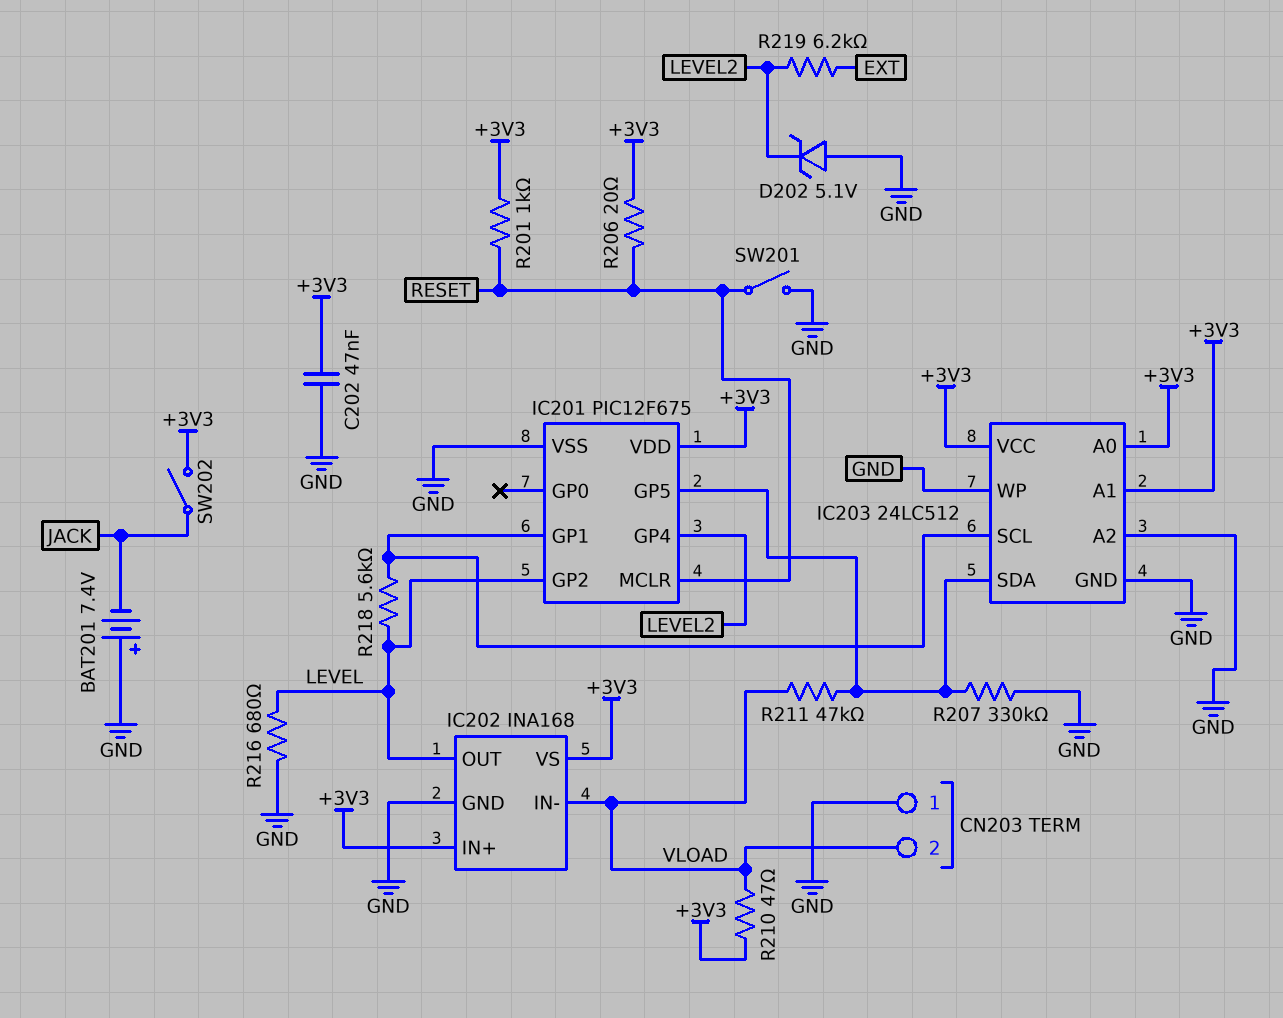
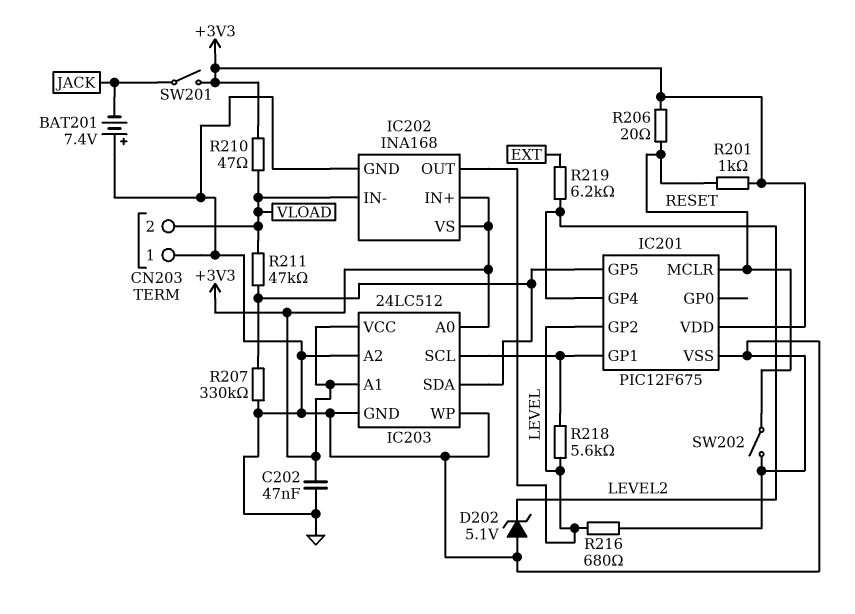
SW201: switch (GND, RESET) -> switch (+3V3, JACK)
SW202: switch (+3V3, JACK) -> switch (GND, RESET)

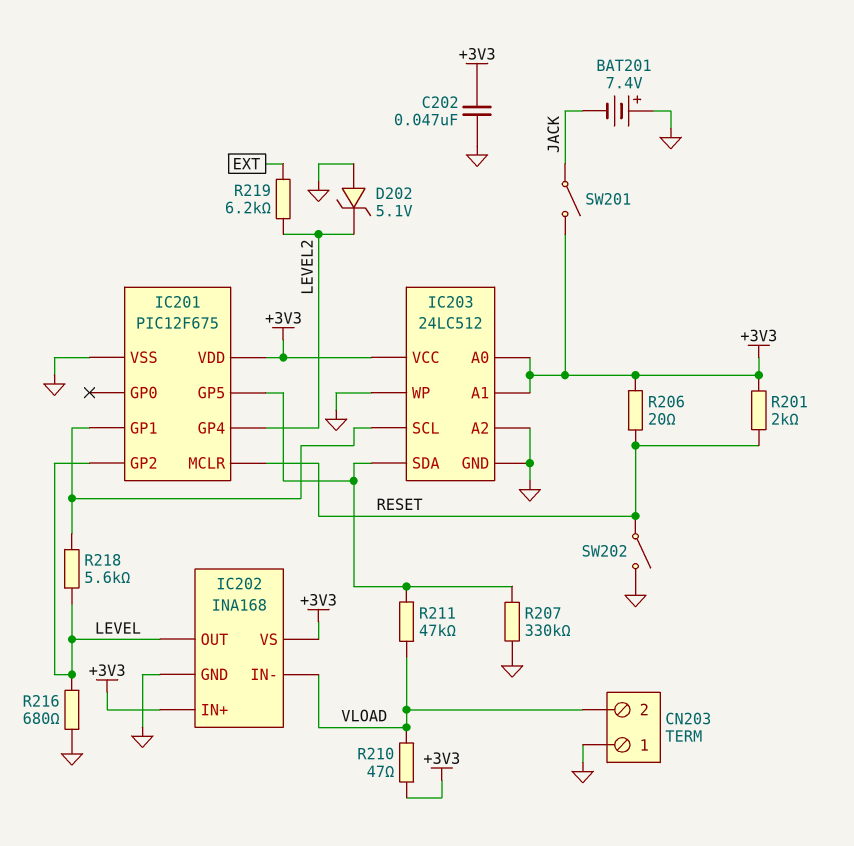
R201: 1k (+3V3, RESET) -> 2k (+3V3, RESET)

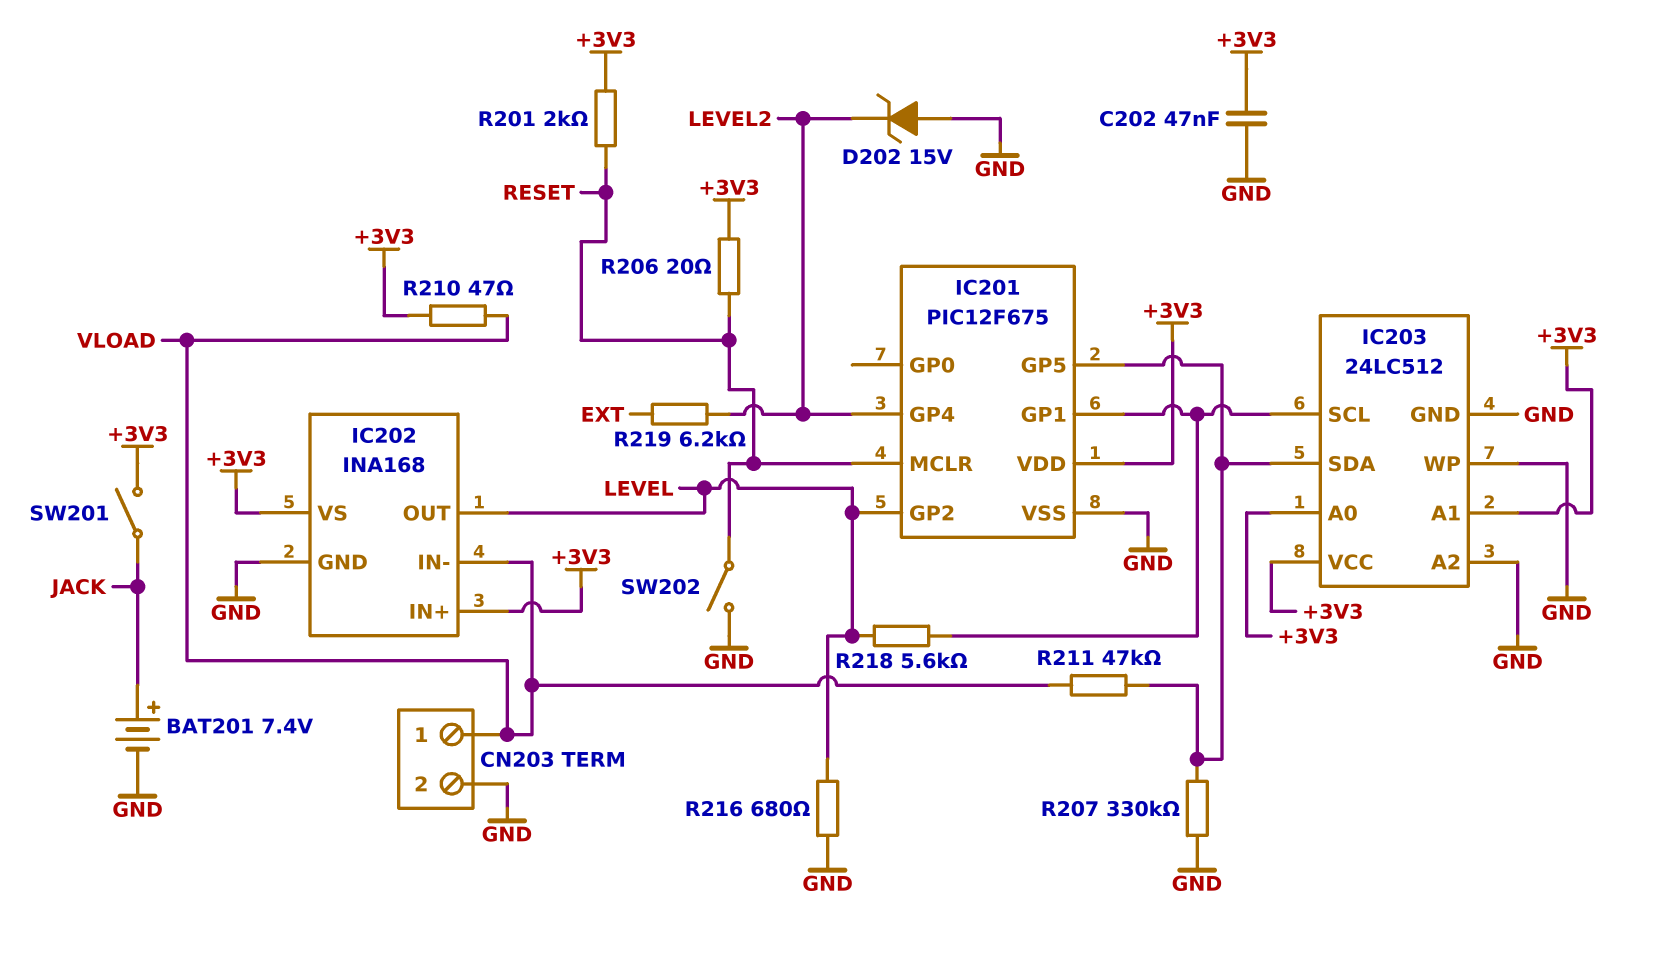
BAT201: 7.4V (plus GND, minus JACK) -> 7.4V (plus JACK, minus GND)
CN203 pin 1: GND -> VLOAD
CN203 pin 2: VLOAD -> GND
D202: zener 5.1V (A GND, K LEVEL2) -> zener 15V (A GND, K LEVEL2)

